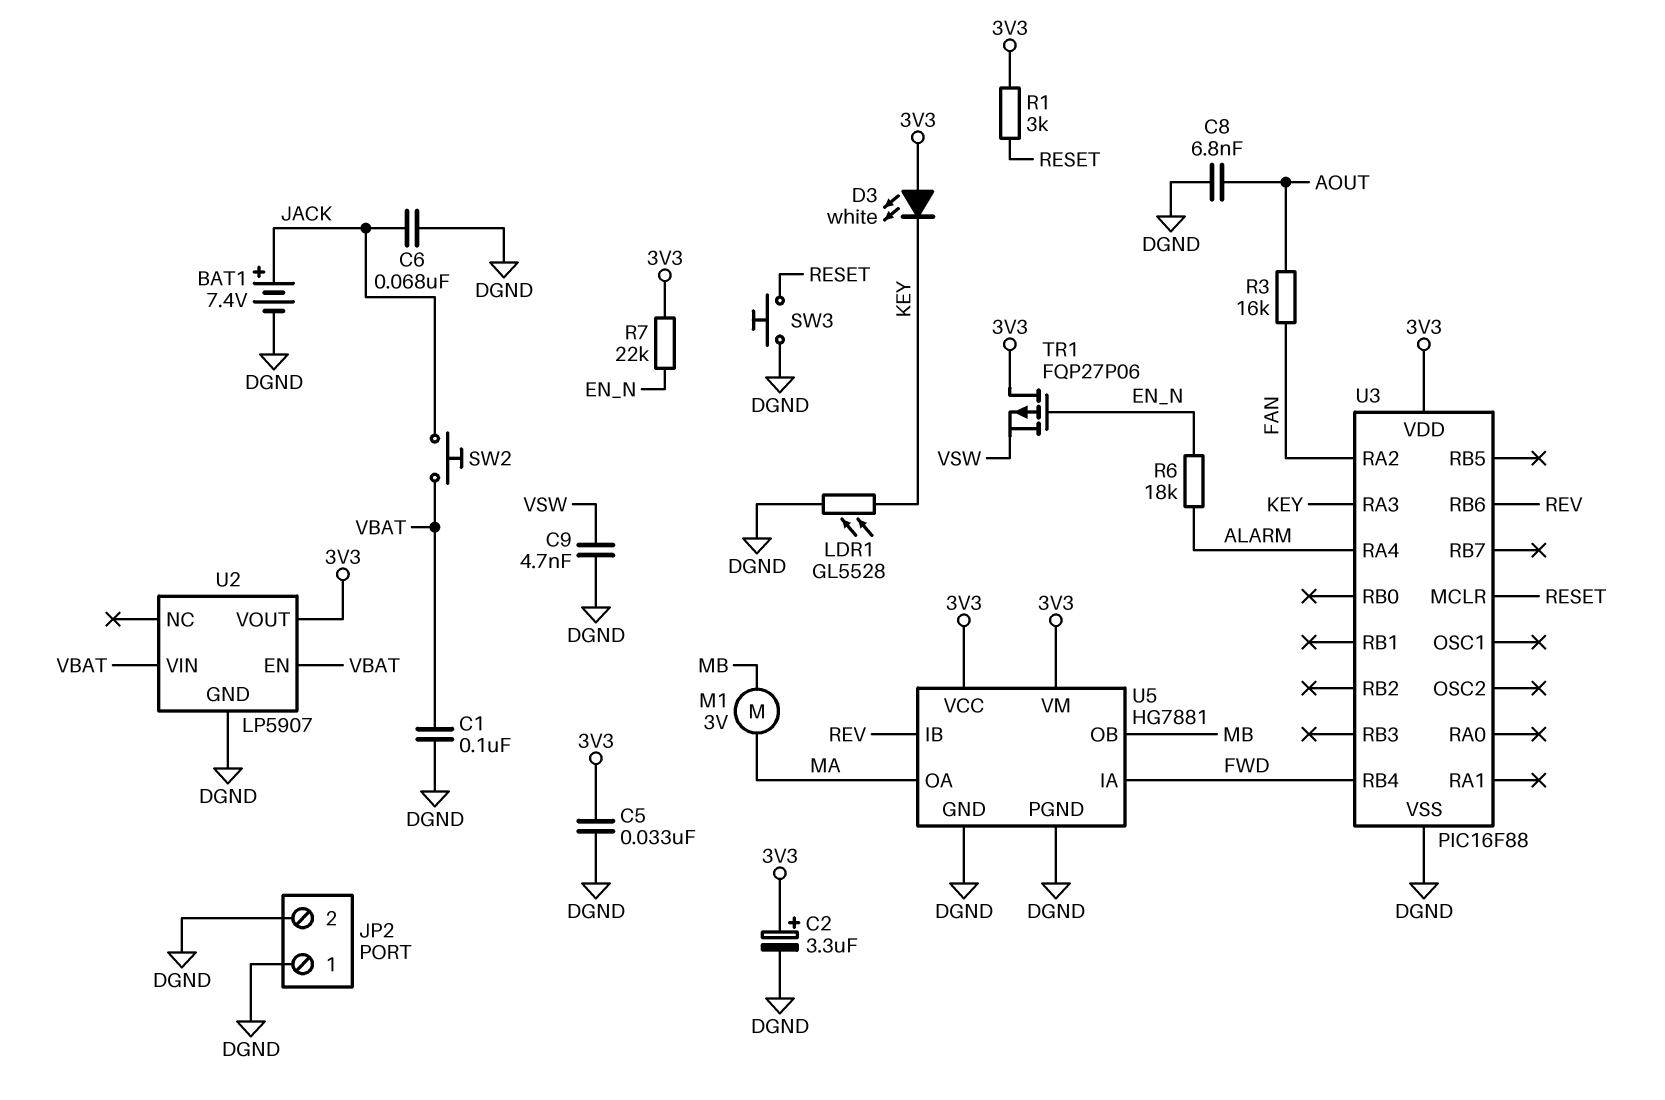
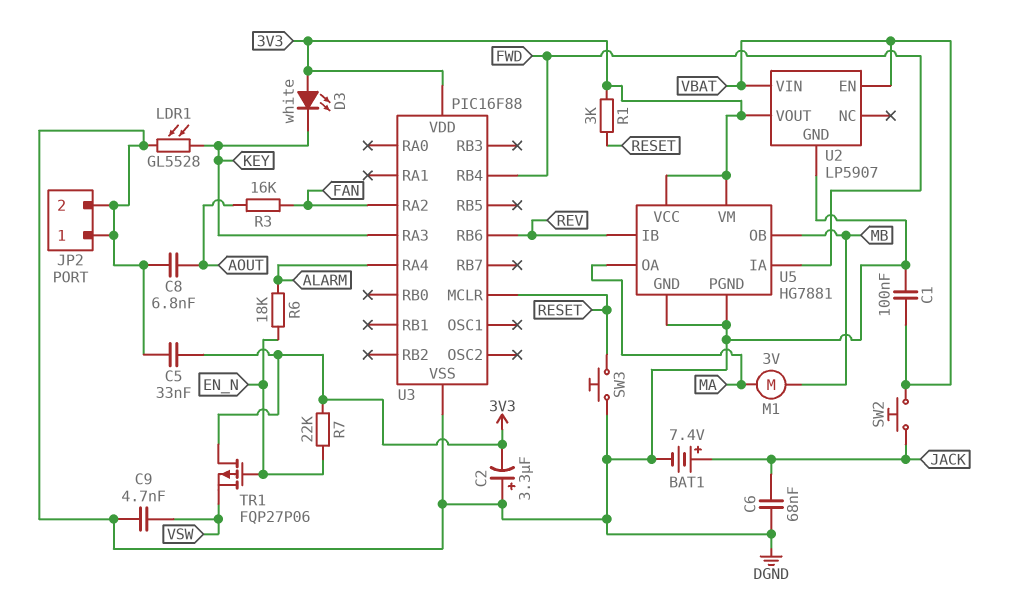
C2: 3.3uF (plus 3V3, minus DGND) -> 3.3uF (plus DGND, minus 3V3)

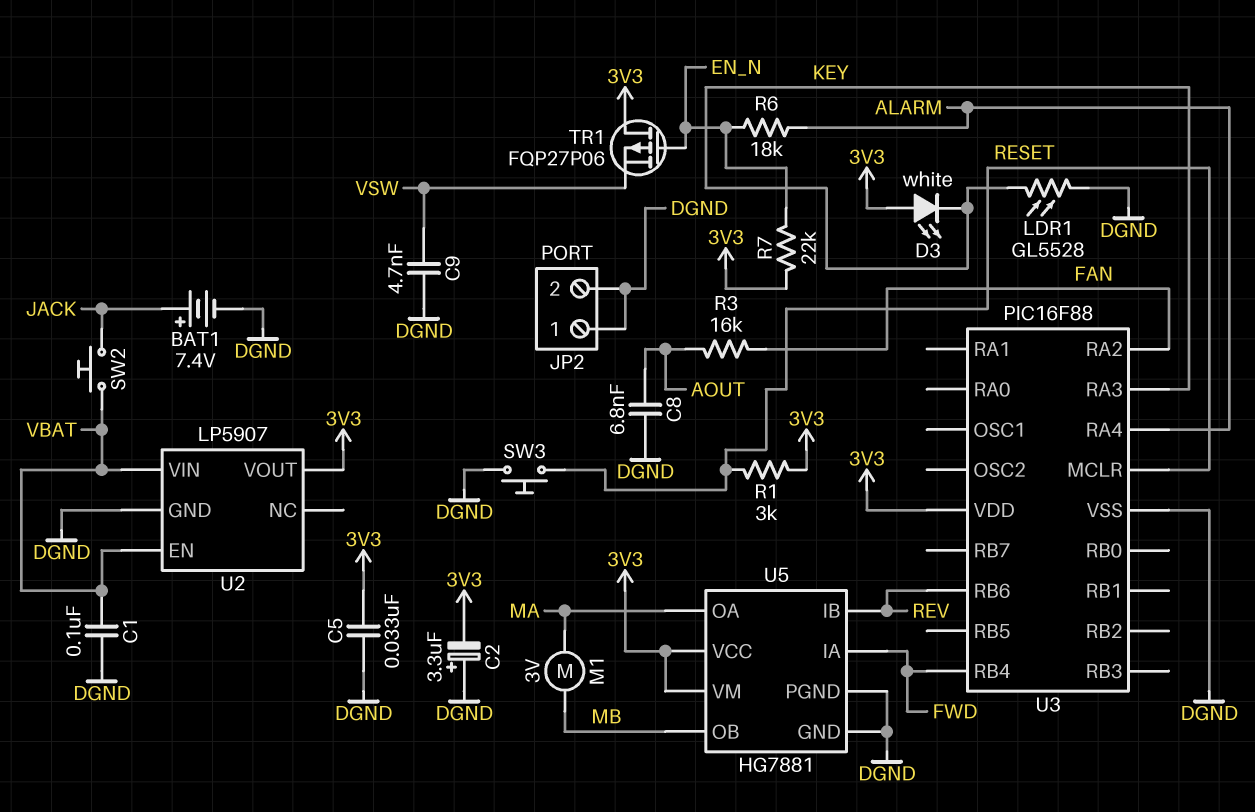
C6: 68nF (DGND, JACK) -> none

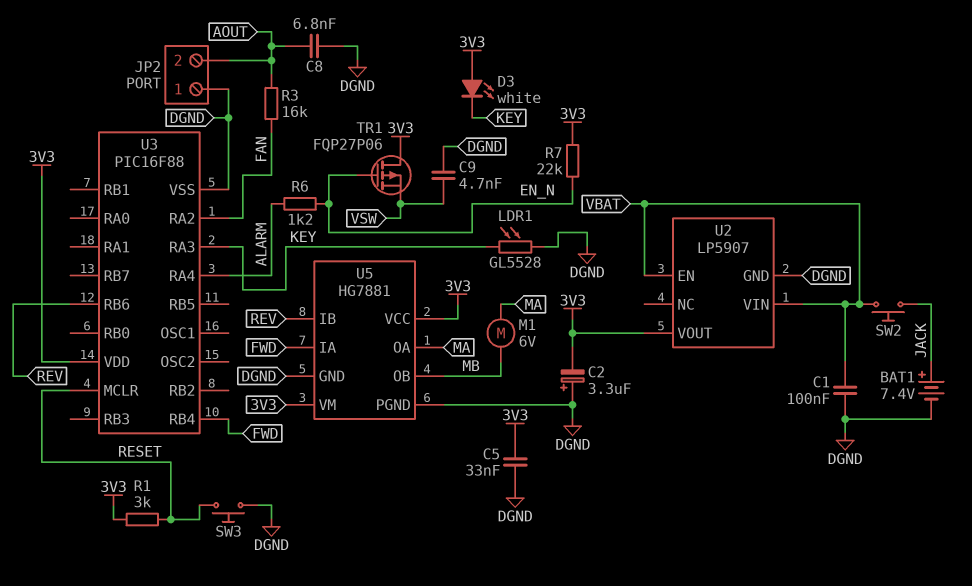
JP2 pin 2: DGND -> AOUT
M1: motor 3V (MA, MB) -> motor 6V (MA, MB)
R6: 18k (ALARM, EN_N) -> 1.2k (ALARM, EN_N)

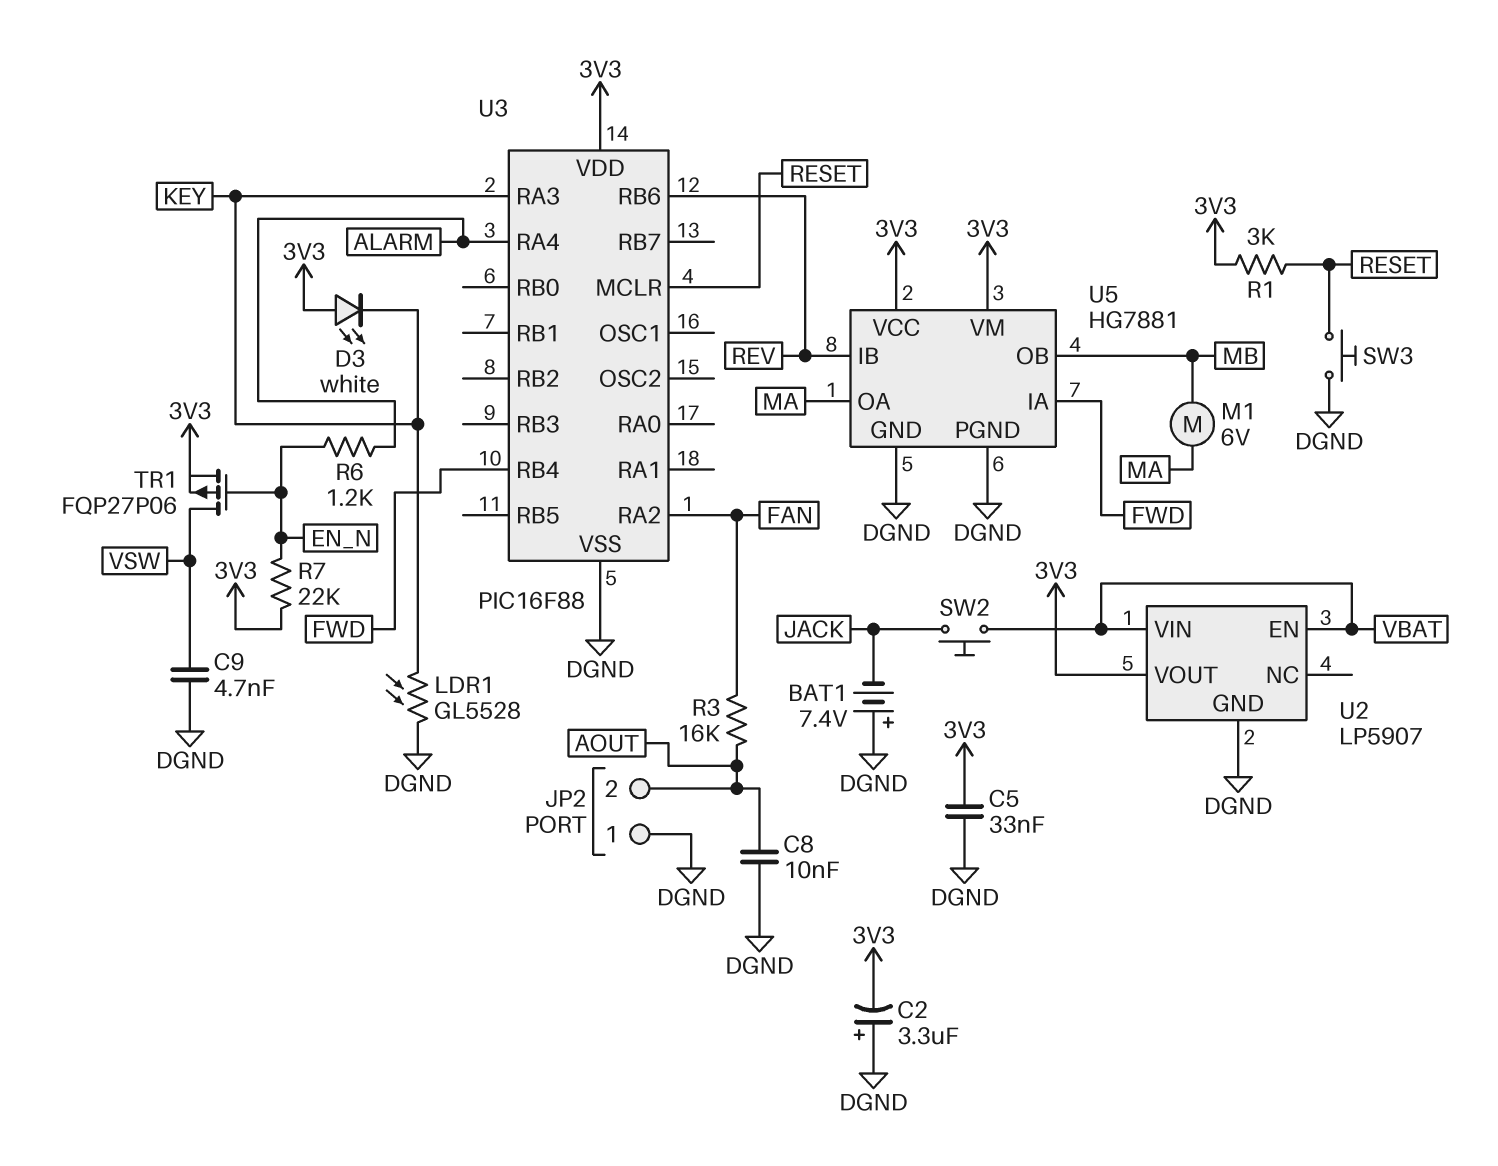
BAT1: 7.4V (plus JACK, minus DGND) -> 7.4V (plus DGND, minus JACK)
C1: 100nF (DGND, VBAT) -> none
C8: 6.8nF (AOUT, DGND) -> 10nF (AOUT, DGND)
TR1: PMOS FQP27P06 (G EN_N, D 3V3, S VSW) -> PMOS FQP27P06 (G EN_N, D VSW, S 3V3)

